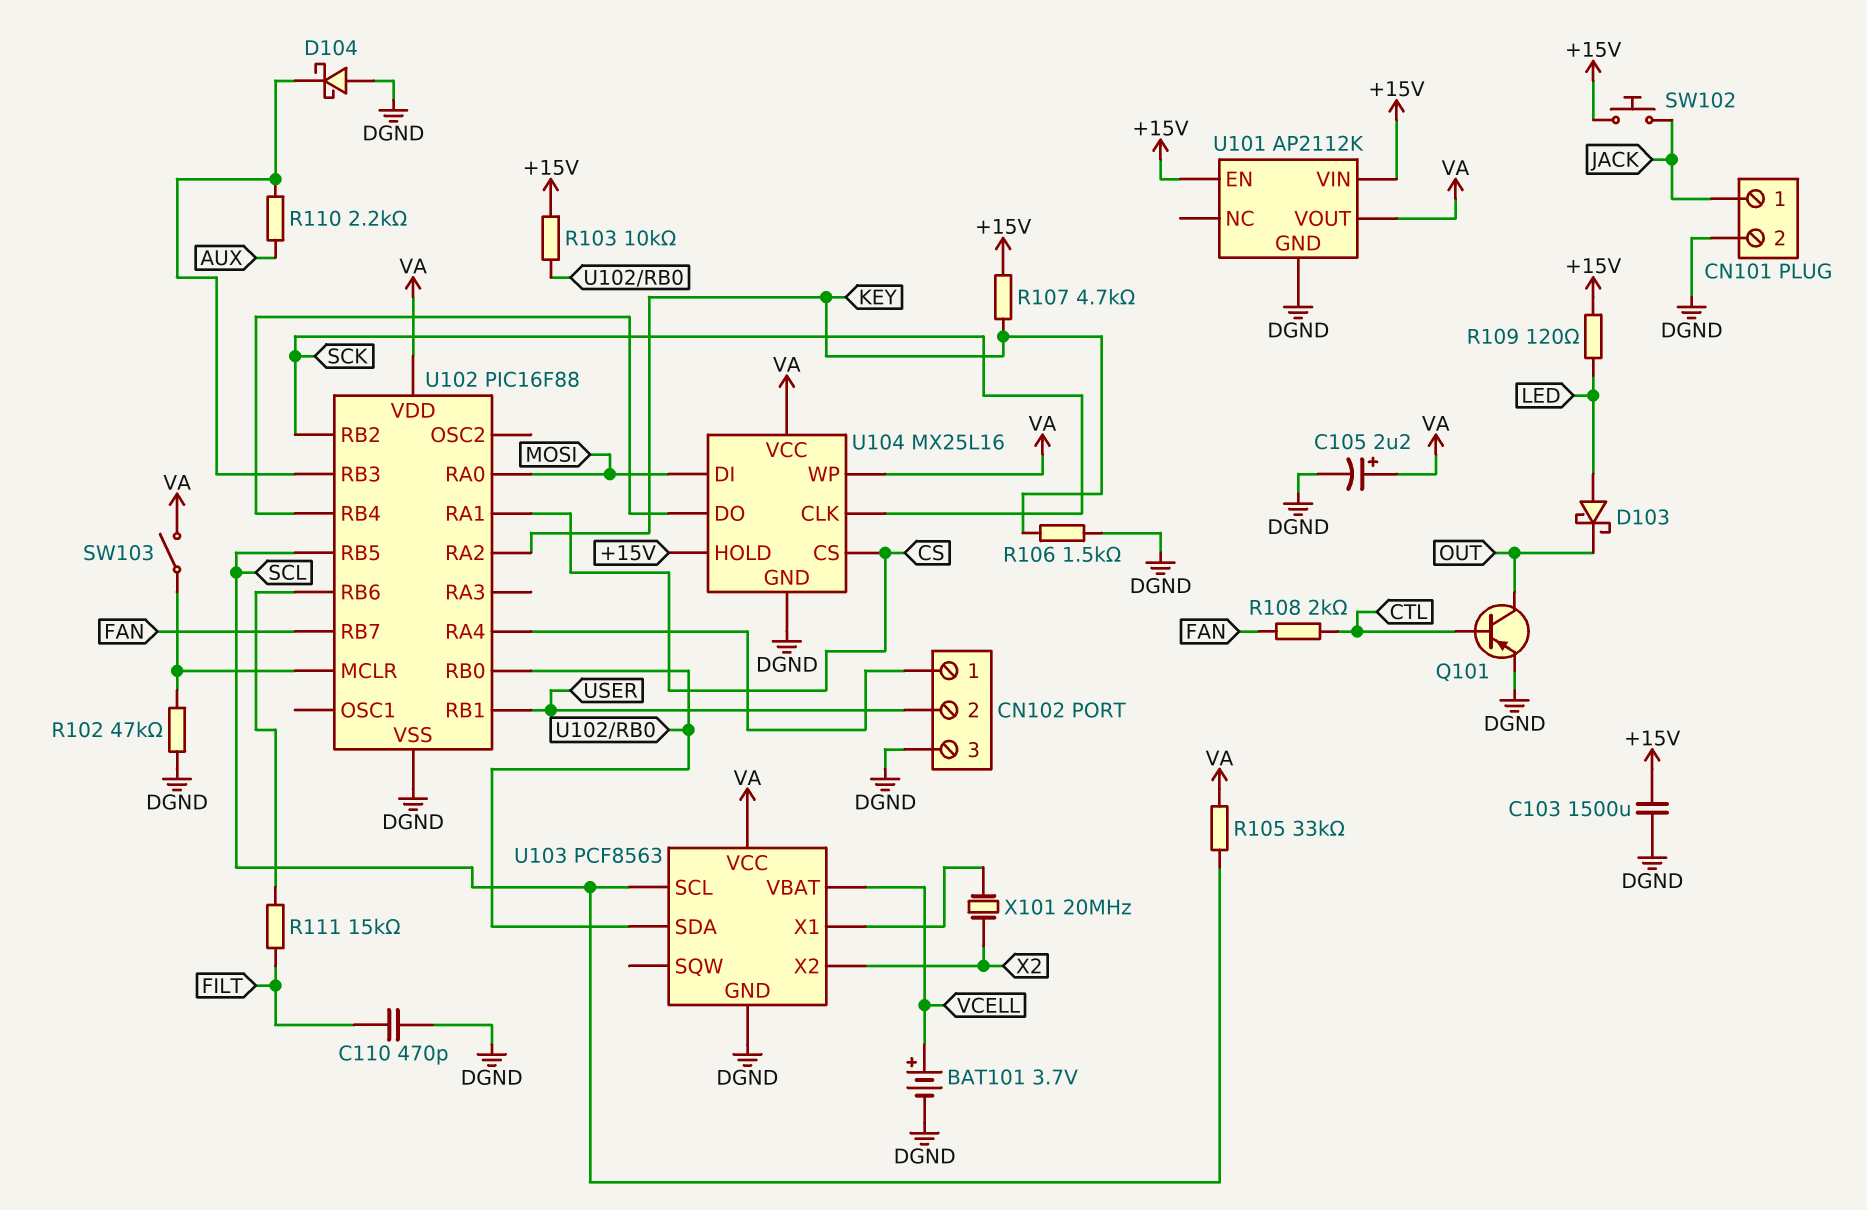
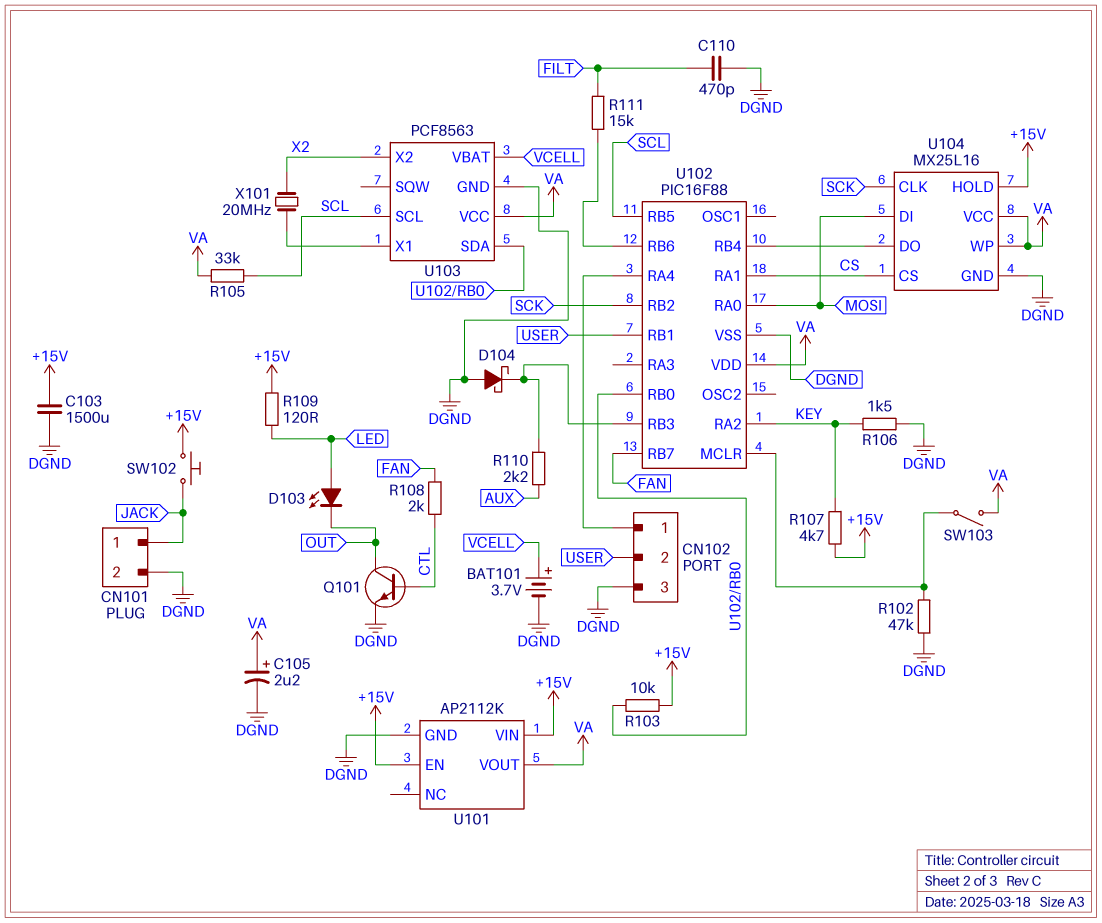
D103: schottky (A LED, K OUT) -> LED (A LED, K OUT)
Q101: PNP (B CTL, C OUT, E DGND) -> NPN (B CTL, C OUT, E DGND)

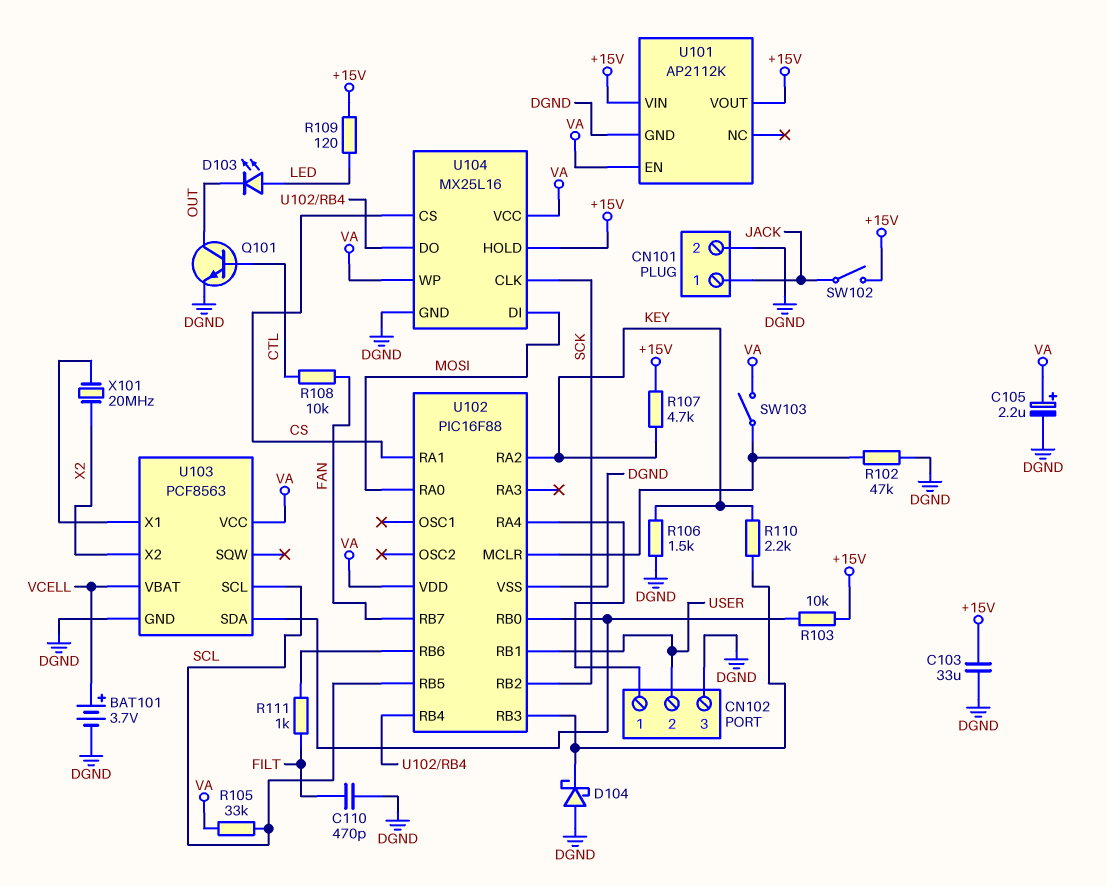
C103: 1500uF (+15V, DGND) -> 33uF (+15V, DGND)
R108: 2k (CTL, FAN) -> 10k (CTL, FAN)
R110: 2.2k (AUX, U102/RB3) -> 2.2k (KEY, U102/RB3)
R111: 15k (FILT, U102/RB6) -> 1k (FILT, U102/RB6)
SW102: button (+15V, JACK) -> switch (+15V, JACK)
U101 pin EN: +15V -> VA
U101 pin VOUT: VA -> +15V

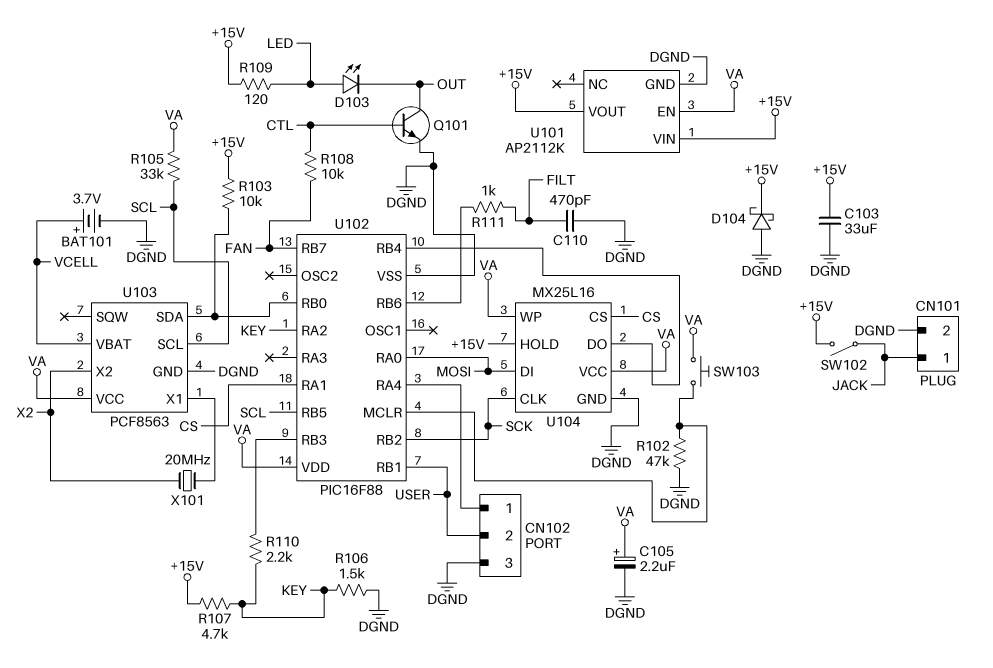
D104: schottky (A DGND, K U102/RB3) -> schottky (A DGND, K +15V)
SW103: switch (U102/MCLR, VA) -> button (U102/MCLR, VA)

